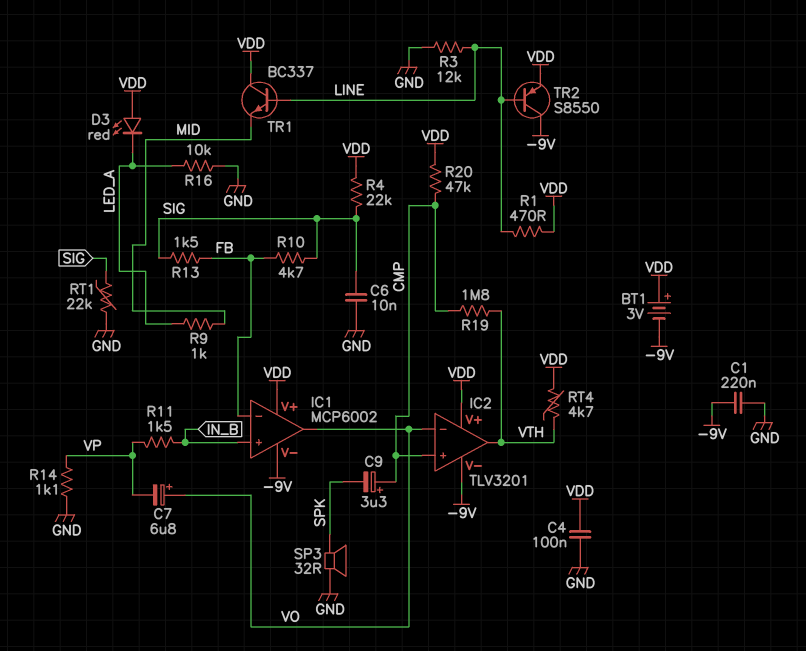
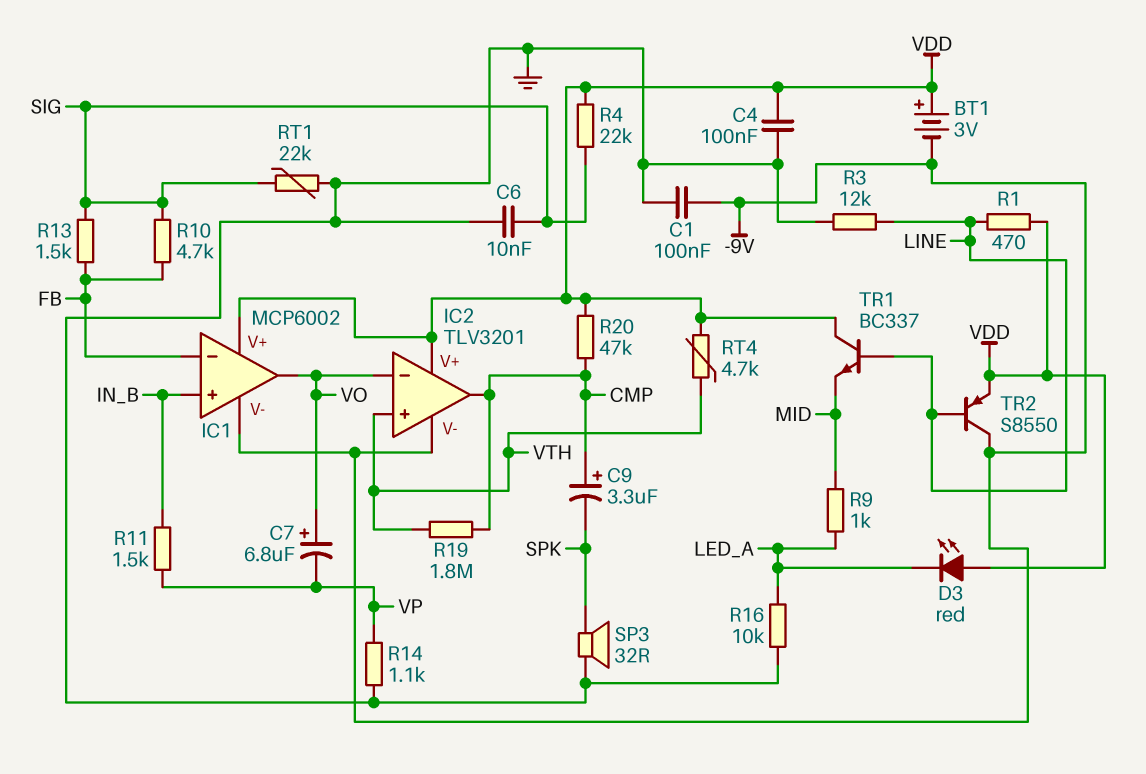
C1: 220nF (-9V, GND) -> 100nF (-9V, GND)
IC2 pin in+: CMP -> VTH
IC2 pin out: VTH -> CMP

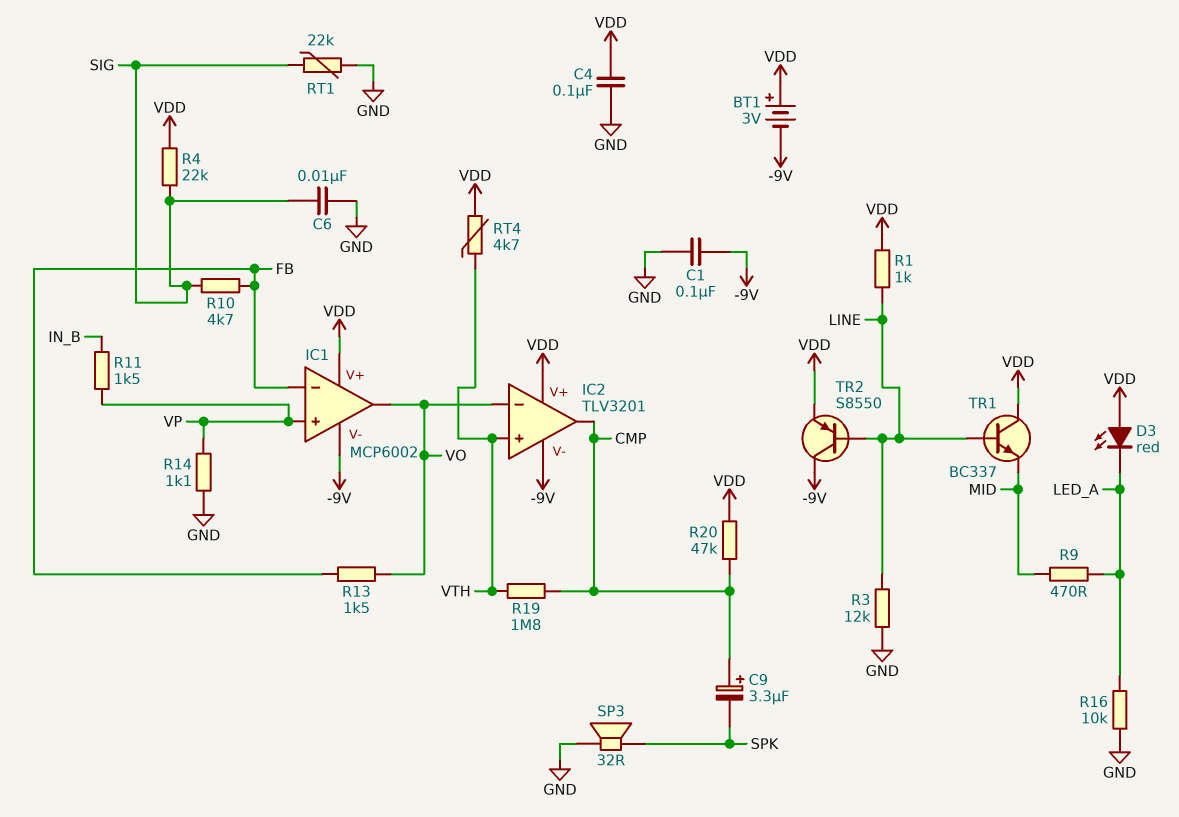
C7: 6.8uF (plus VO, minus VP) -> none
IC1 pin in+: IN_B -> VP
R1: 470 (LINE, VDD) -> 1k (LINE, VDD)
R9: 1k (LED_A, MID) -> 470 (LED_A, MID)
R13: 1.5k (FB, SIG) -> 1.5k (FB, VO)

